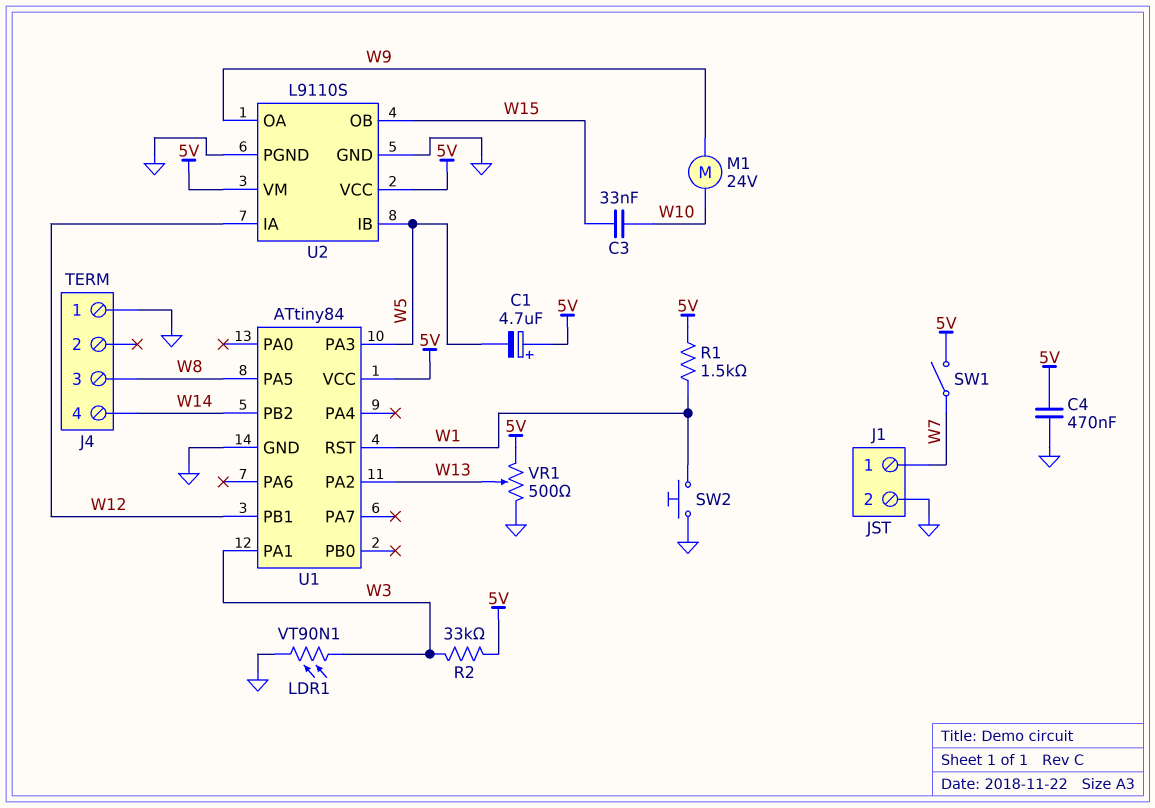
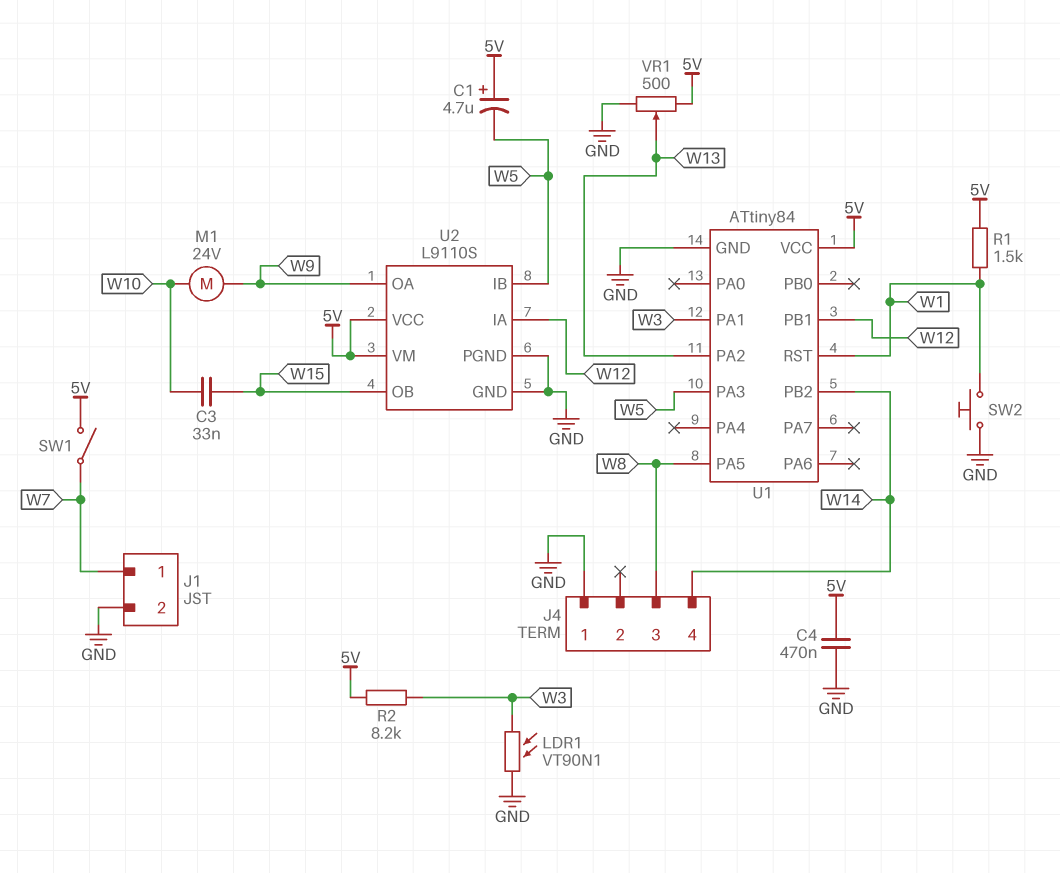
R2: 33k (5V, W3) -> 8.2k (5V, W3)

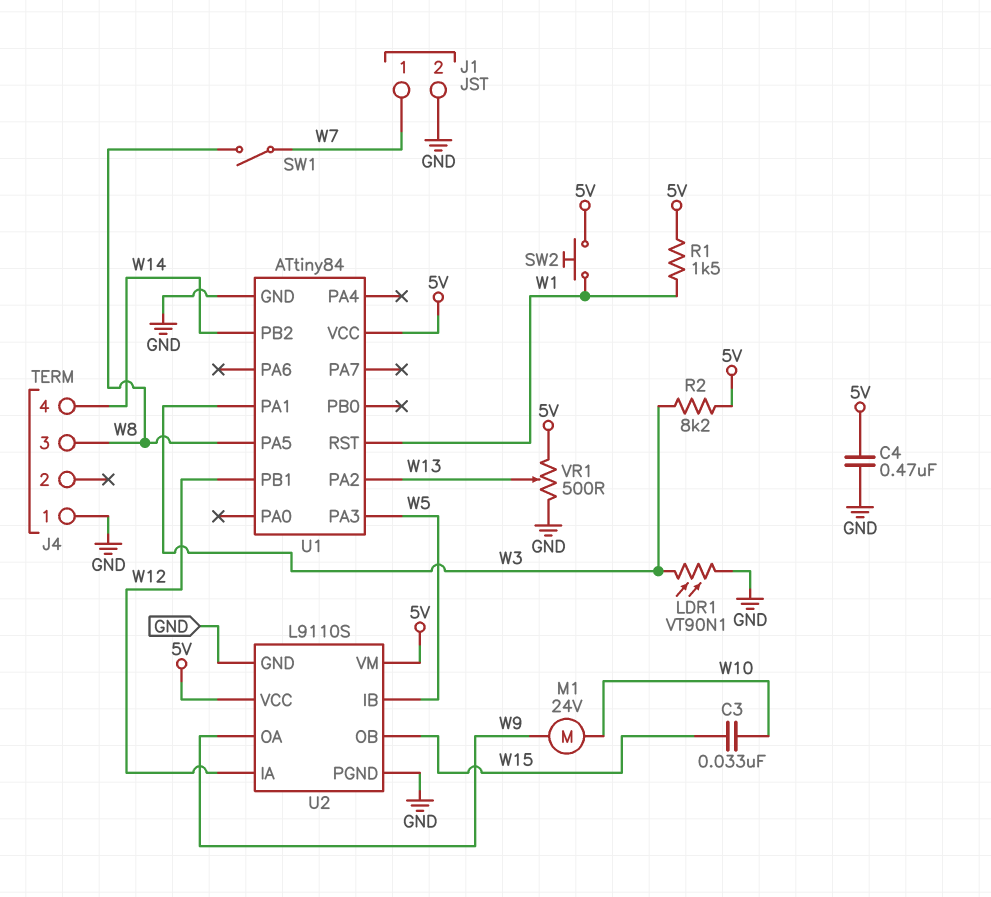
C1: 4.7uF (plus 5V, minus W5) -> none
SW1: switch (5V, W7) -> switch (W7, W8)
SW2: button (GND, W1) -> button (5V, W1)

